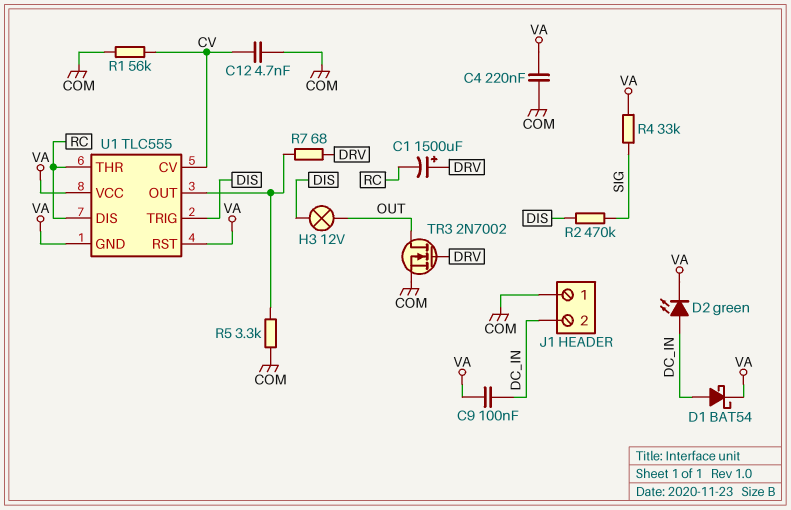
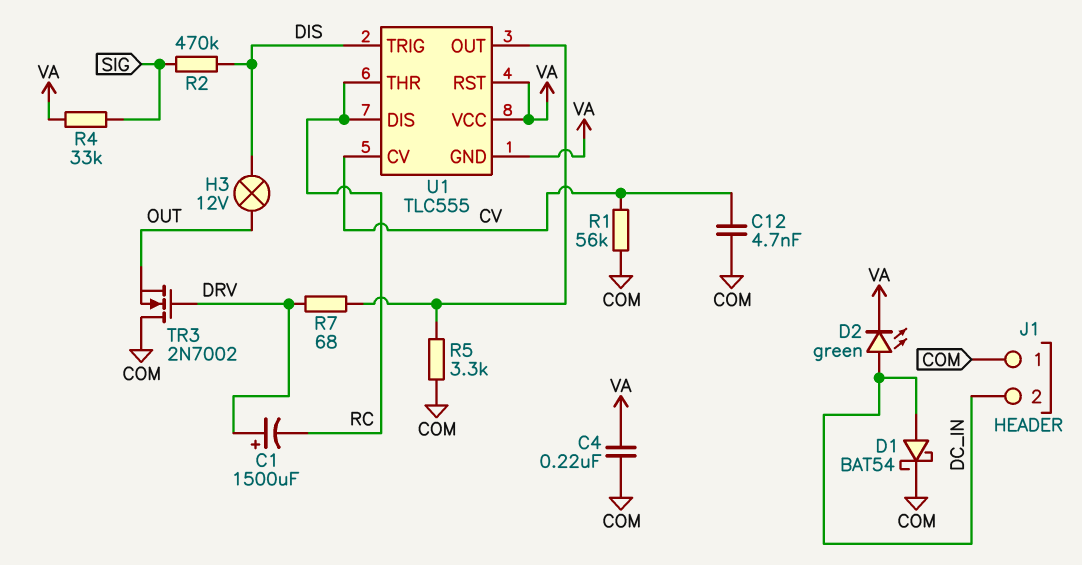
C9: 100nF (DC_IN, VA) -> none
D1: schottky BAT54 (A DC_IN, K VA) -> schottky BAT54 (A DC_IN, K COM)
TR3: NMOS 2N7002 (G DRV, D OUT, S COM) -> NMOS 2N7002 (G DRV, D COM, S OUT)

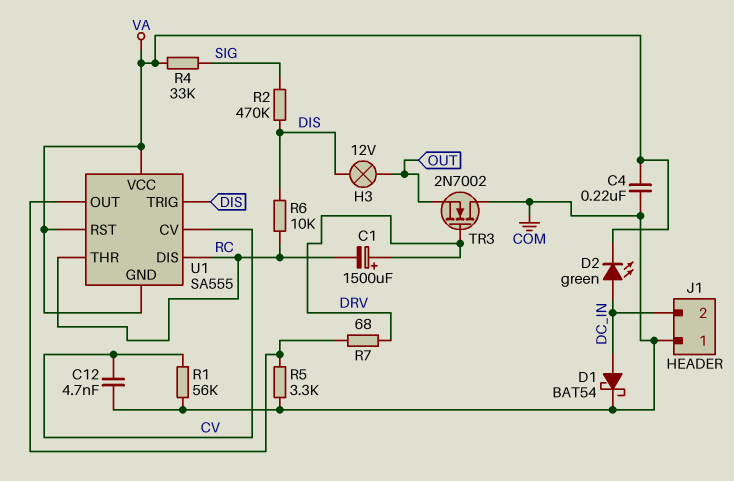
R6: none -> 10k (DIS, RC)
U1: TLC555 -> SA555

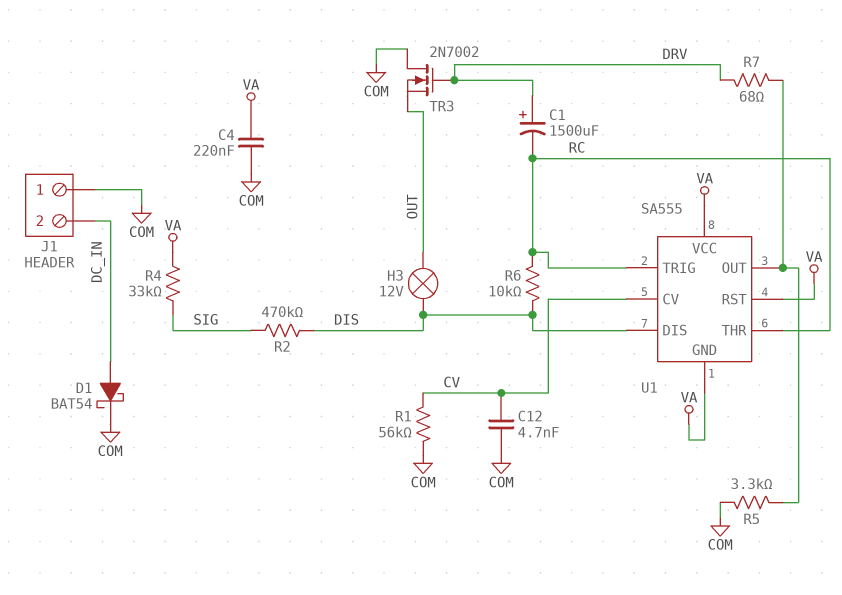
D2: LED green (A DC_IN, K VA) -> none
U1 pin DIS: RC -> DIS
U1 pin TRIG: DIS -> RC

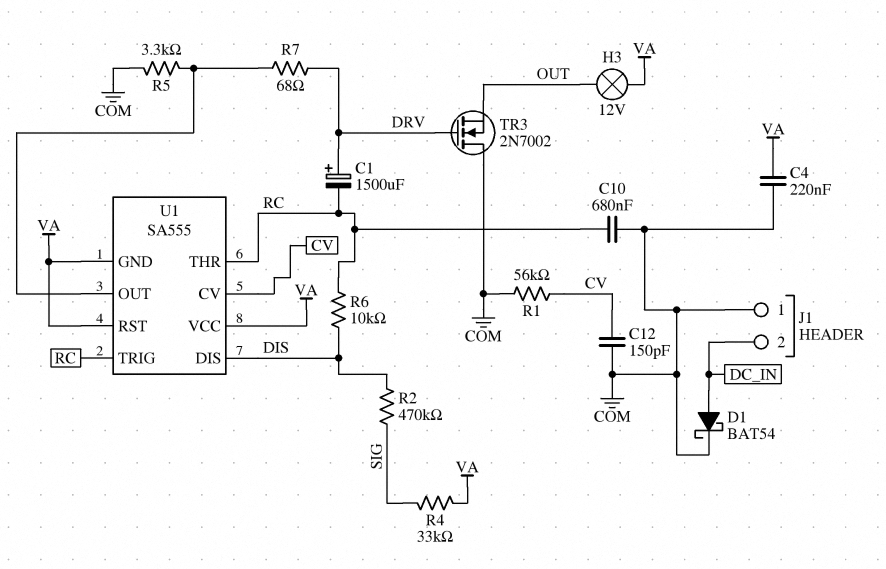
C10: none -> 680nF (COM, RC)
C12: 4.7nF (COM, CV) -> 150pF (COM, CV)
H3: lamp 12V (DIS, OUT) -> lamp 12V (OUT, VA)

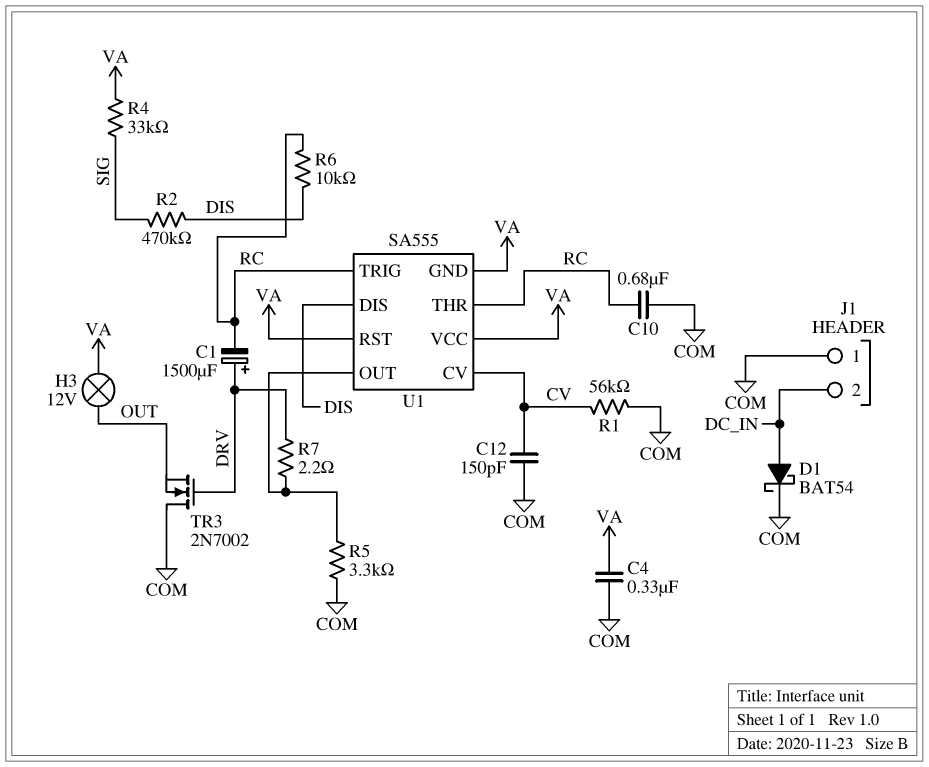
C4: 220nF (COM, VA) -> 330nF (COM, VA)
R7: 68 (DRV, U1/OUT) -> 2.2 (DRV, U1/OUT)

